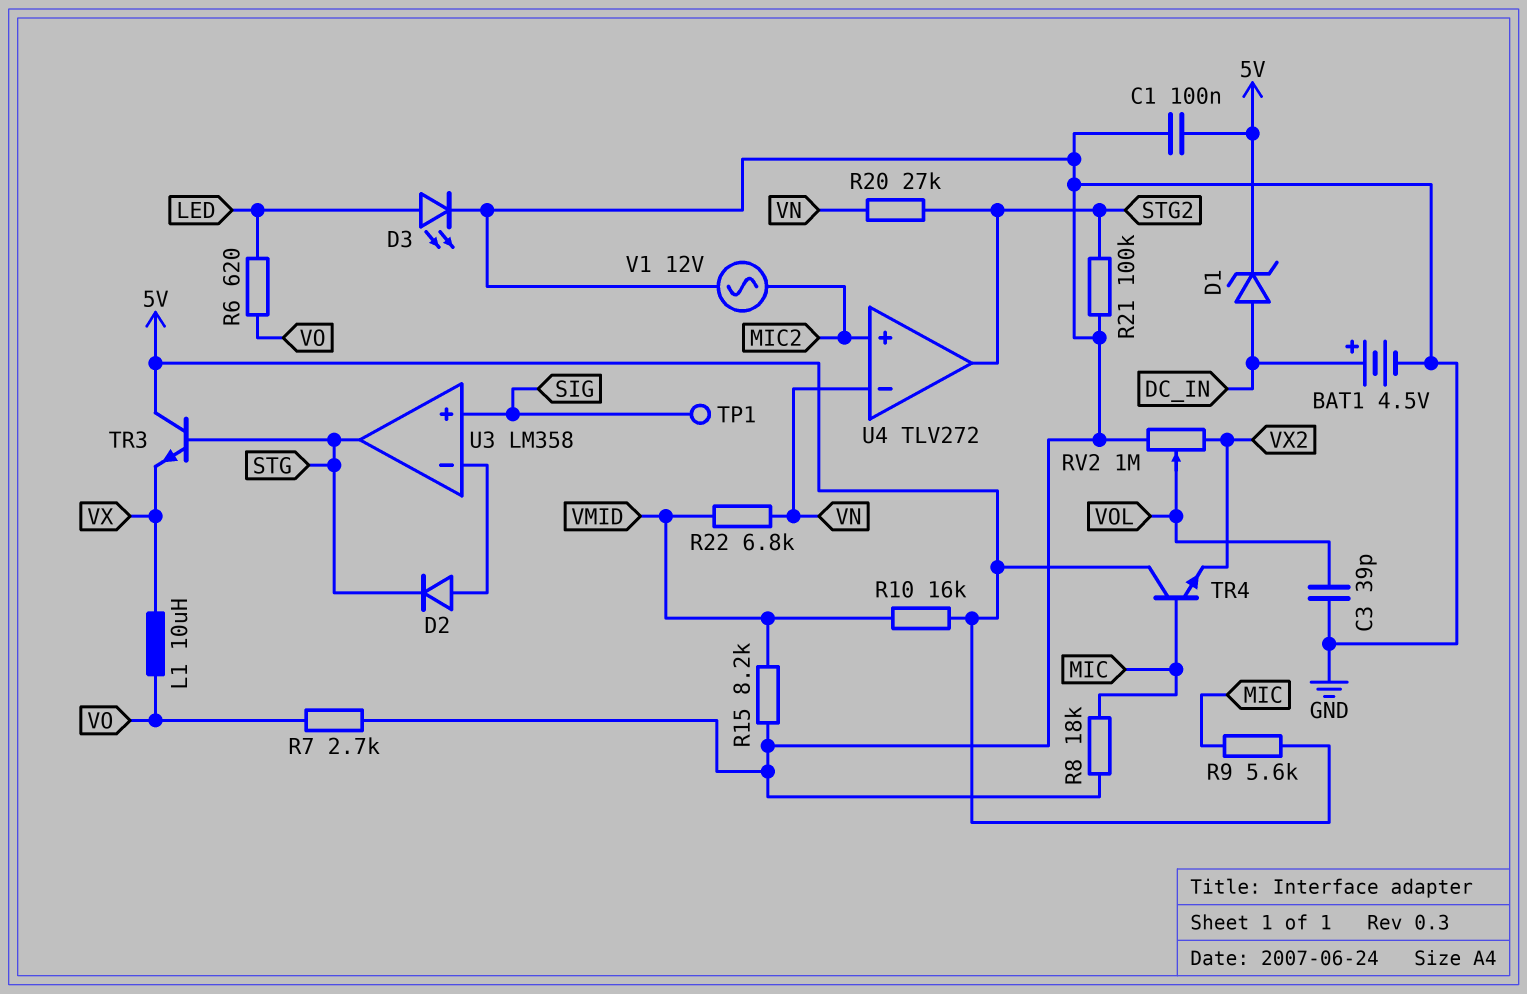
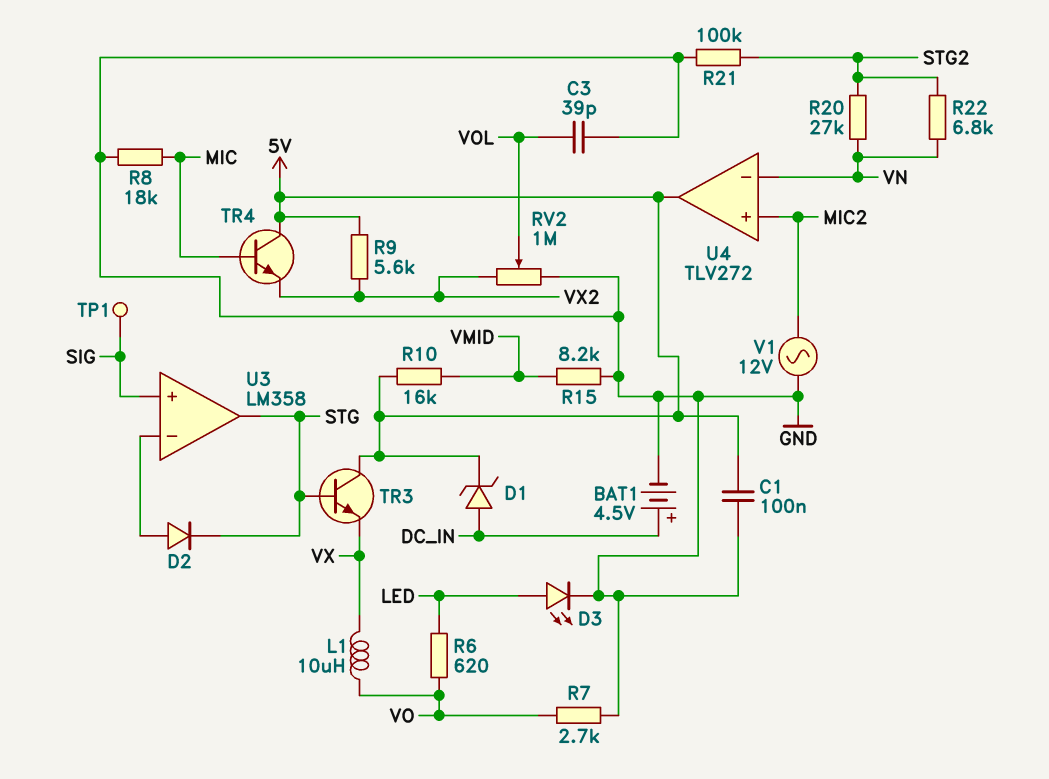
R9: 5.6k (5V, MIC) -> 5.6k (5V, VX2)
R22: 6.8k (VMID, VN) -> 6.8k (STG2, VN)
U4 pin out: STG2 -> 5V

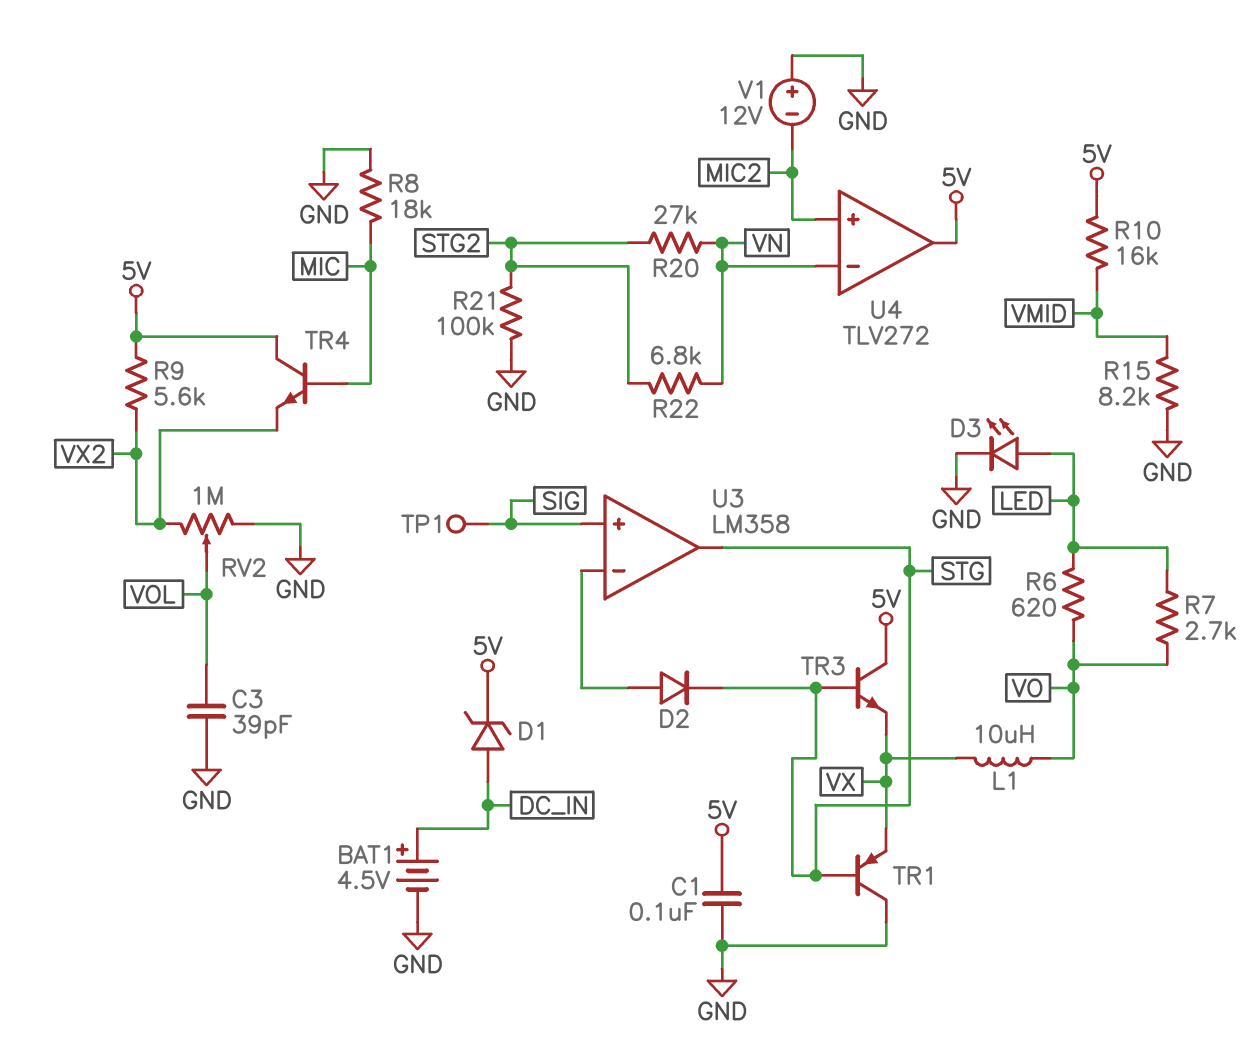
R7: 2.7k (GND, VO) -> 2.7k (LED, VO)
TR1: none -> PNP (B STG, C GND, E VX)
V1: AC 12V (GND, MIC2) -> 12V (plus GND, minus MIC2)

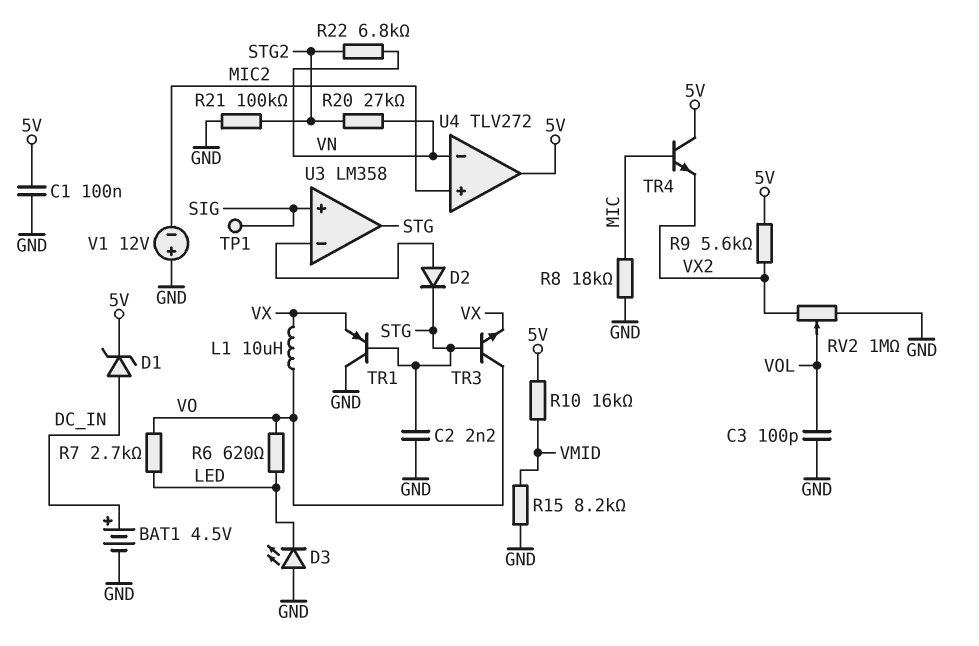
C2: none -> 2.2nF (GND, STG)
C3: 39pF (GND, VOL) -> 100pF (GND, VOL)
D3: LED (A LED, K GND) -> LED (A GND, K LED)
TR3: NPN (B STG, C 5V, E VX) -> NPN (B STG, C VO, E VX)

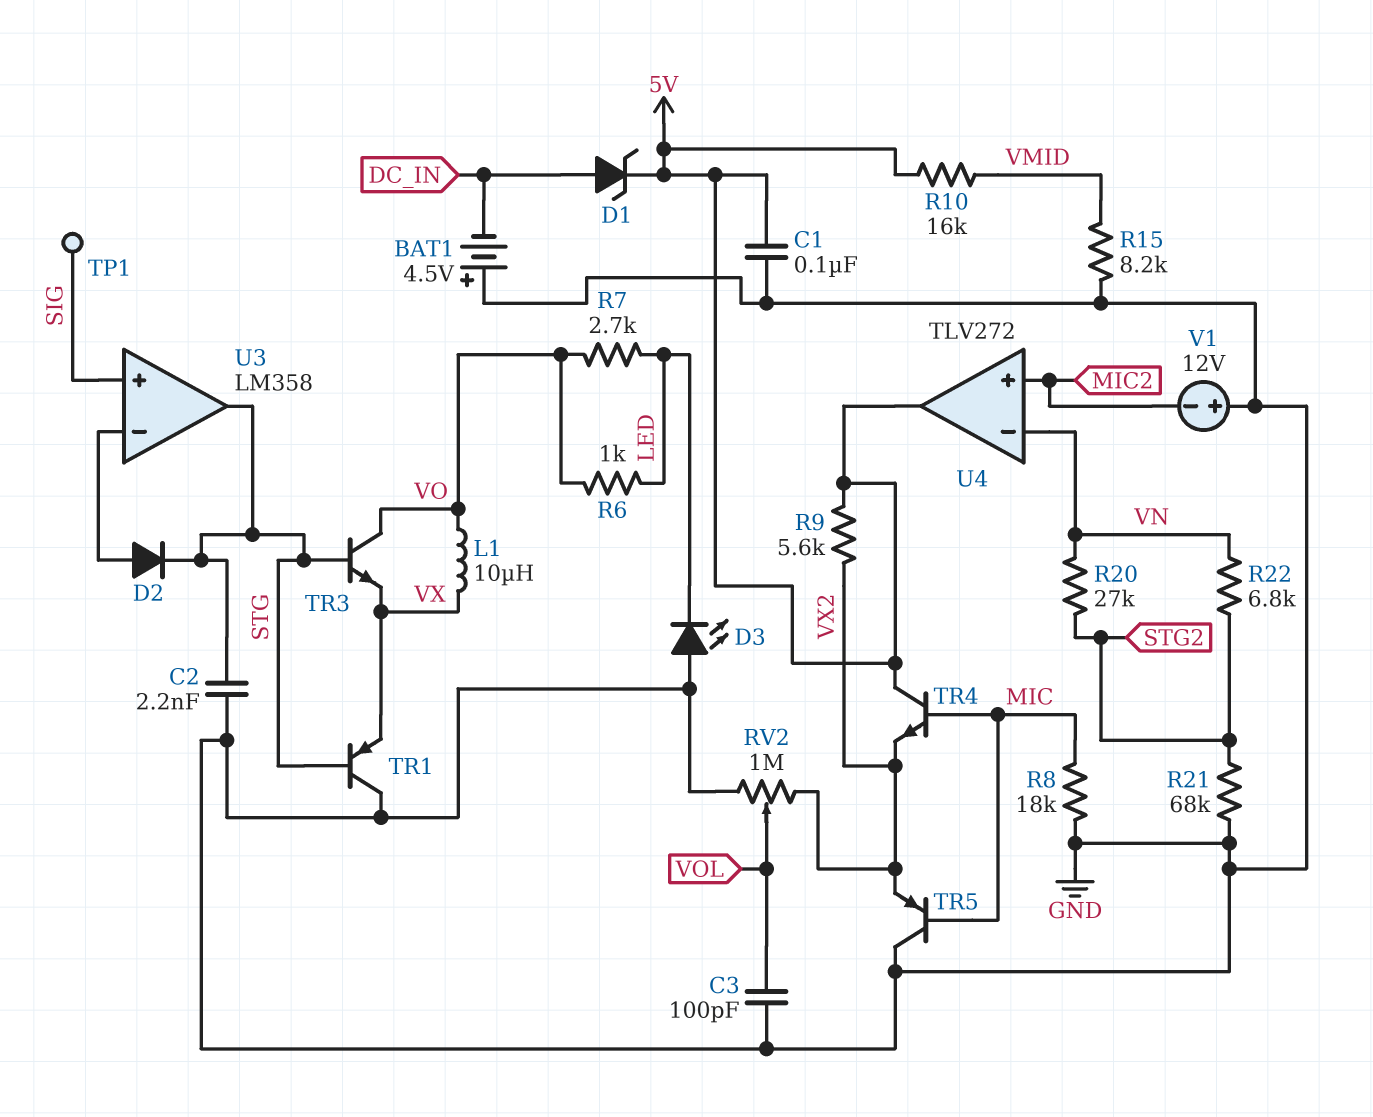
BAT1: 4.5V (plus DC_IN, minus GND) -> 4.5V (plus GND, minus DC_IN)
R6: 620 (LED, VO) -> 1k (LED, VO)
R21: 100k (GND, STG2) -> 68k (GND, STG2)
TR5: none -> PNP (B MIC, C GND, E VX2)

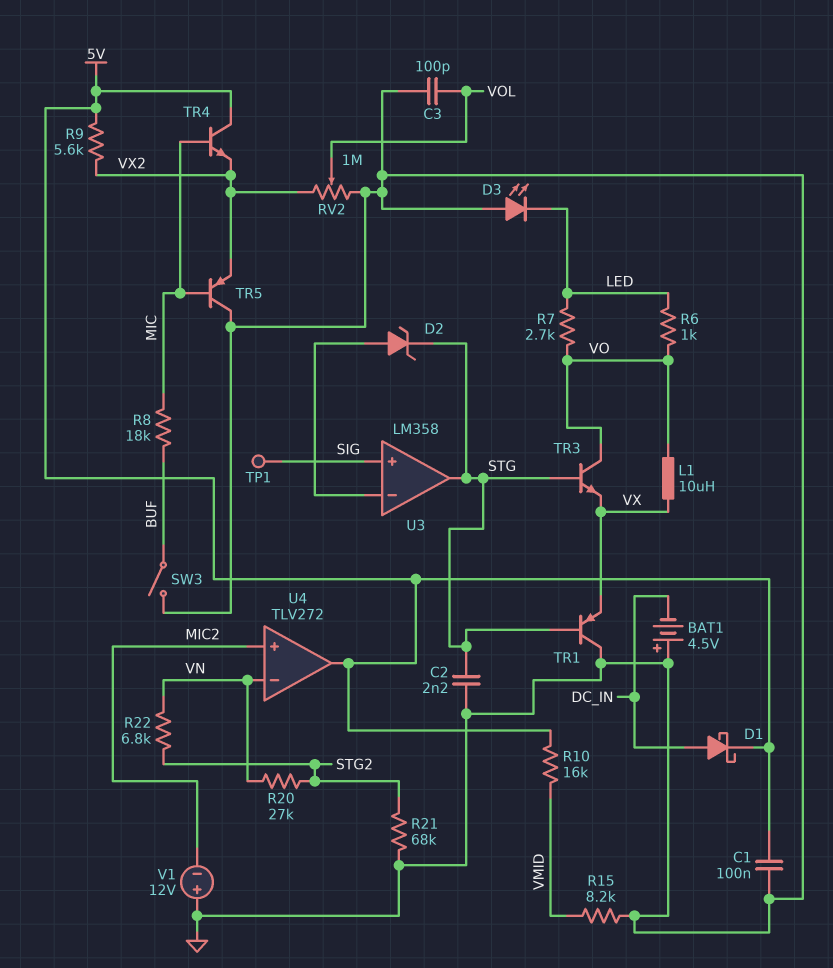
D1: zener (A DC_IN, K 5V) -> schottky (A DC_IN, K 5V)
D2: diode (A U3/in-, K STG) -> zener (A U3/in-, K STG)
R8: 18k (GND, MIC) -> 18k (BUF, MIC)
SW3: none -> switch (BUF, GND)

